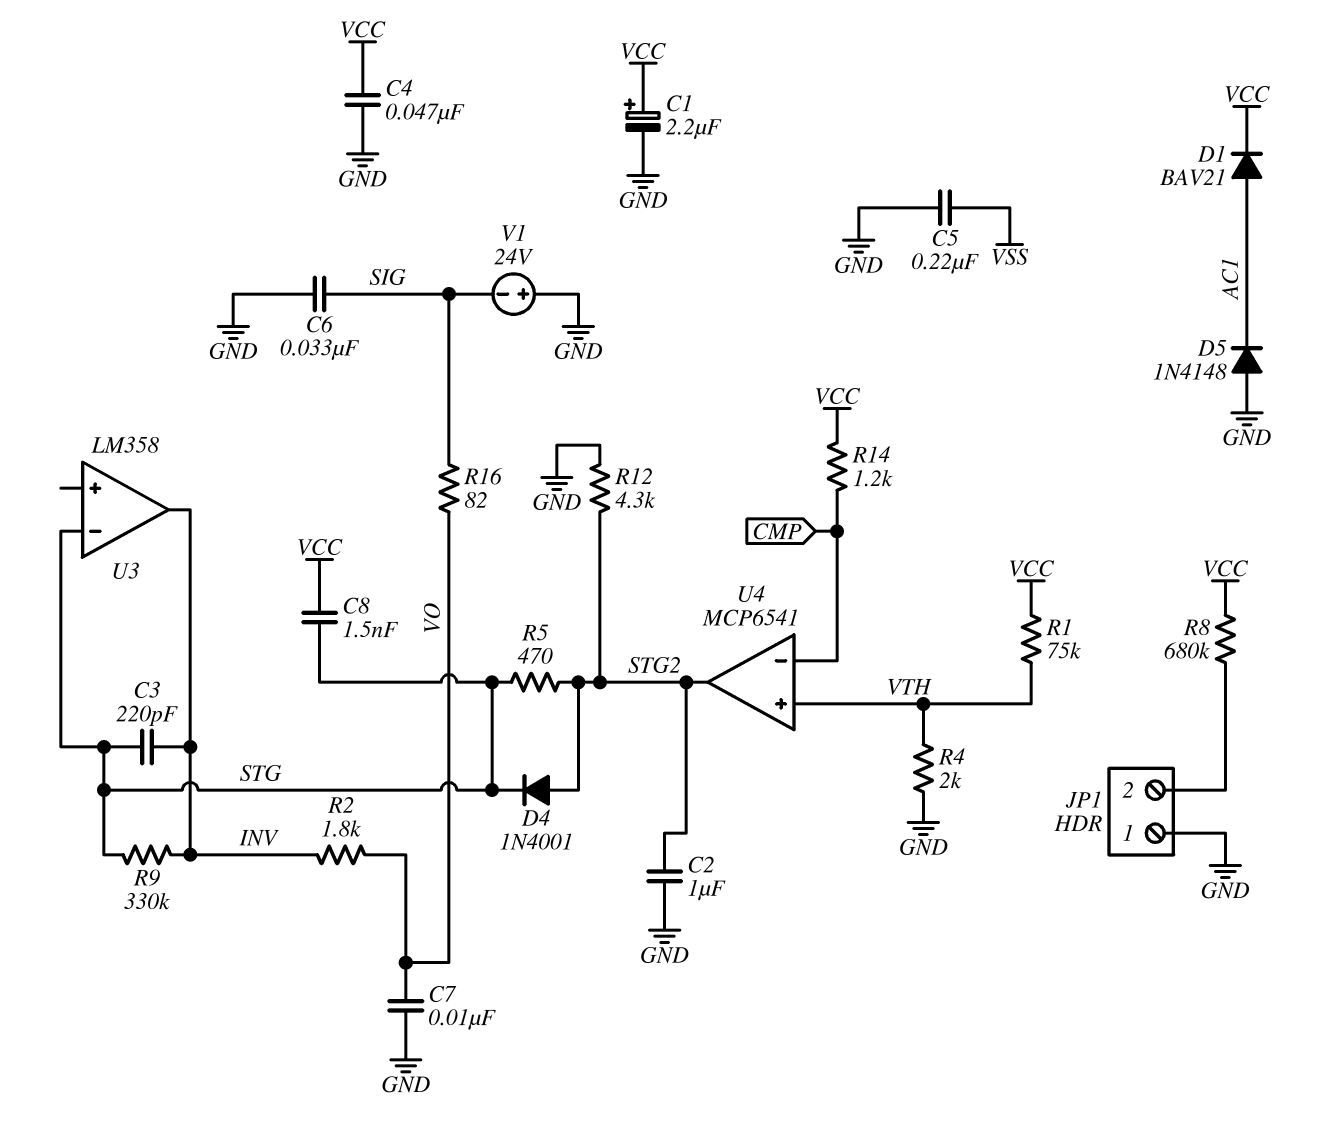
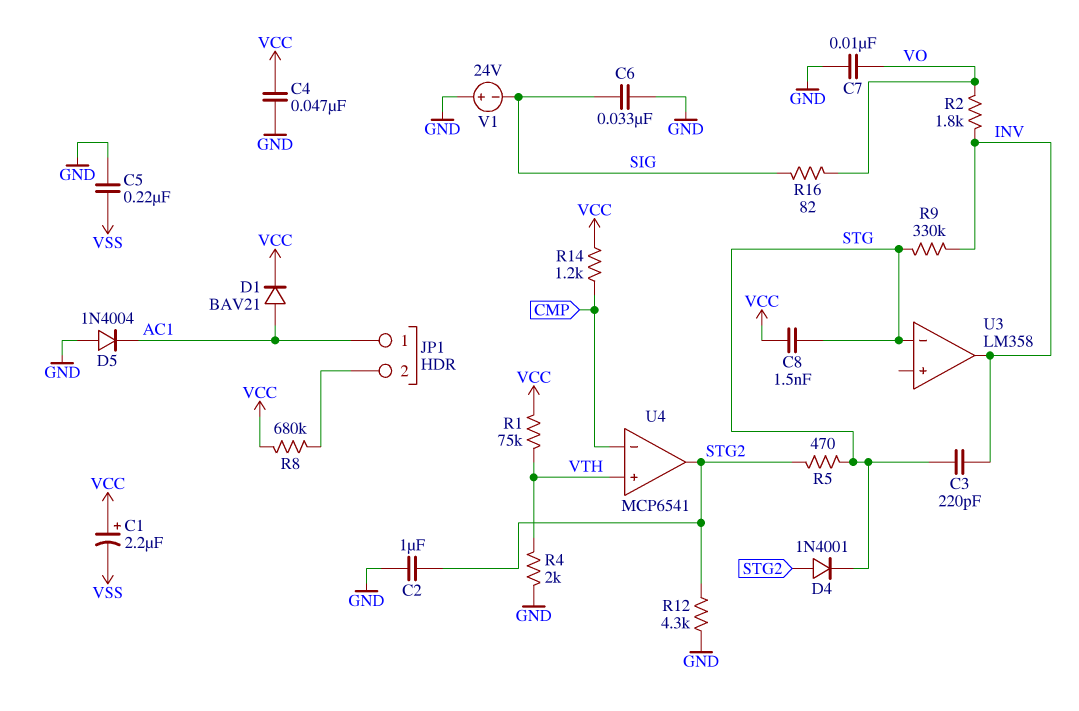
C1: 2.2uF (plus VCC, minus GND) -> 2.2uF (plus VCC, minus VSS)
D5: diode 1N4148 (A GND, K AC1) -> diode 1N4004 (A GND, K AC1)
JP1 pin 1: GND -> AC1

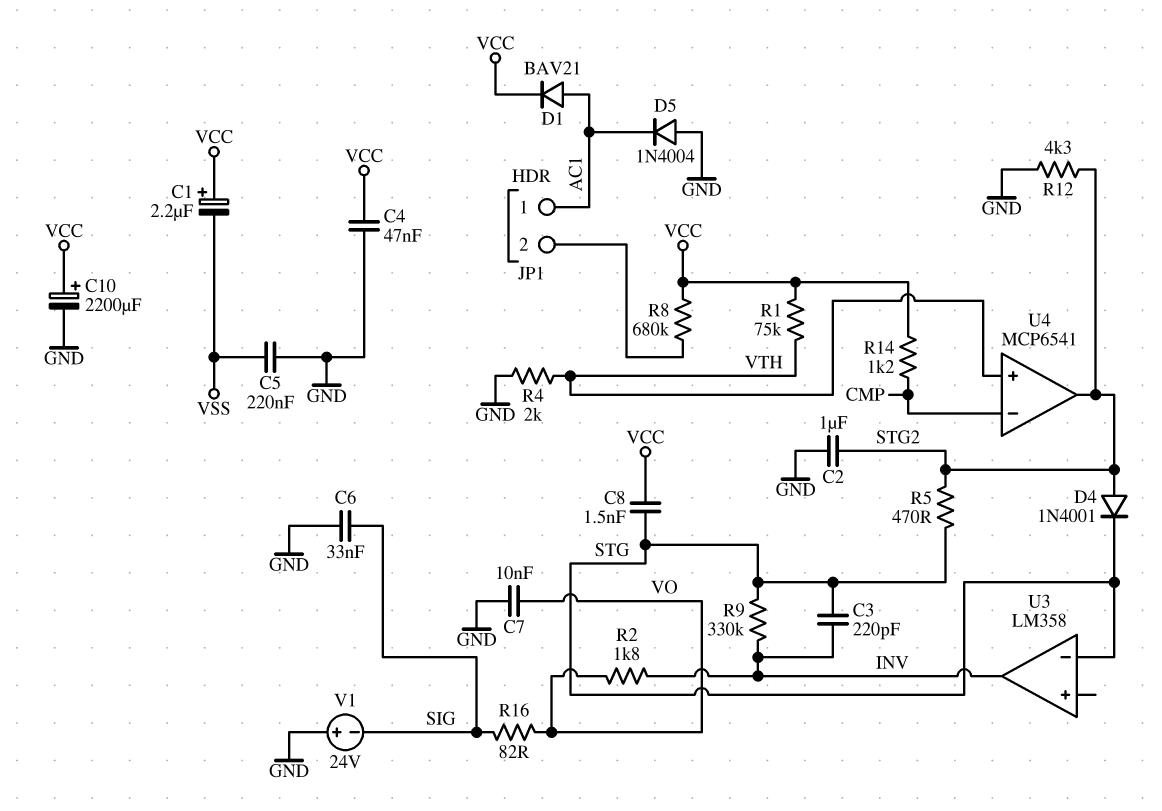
C10: none -> 2200uF (plus VCC, minus GND)

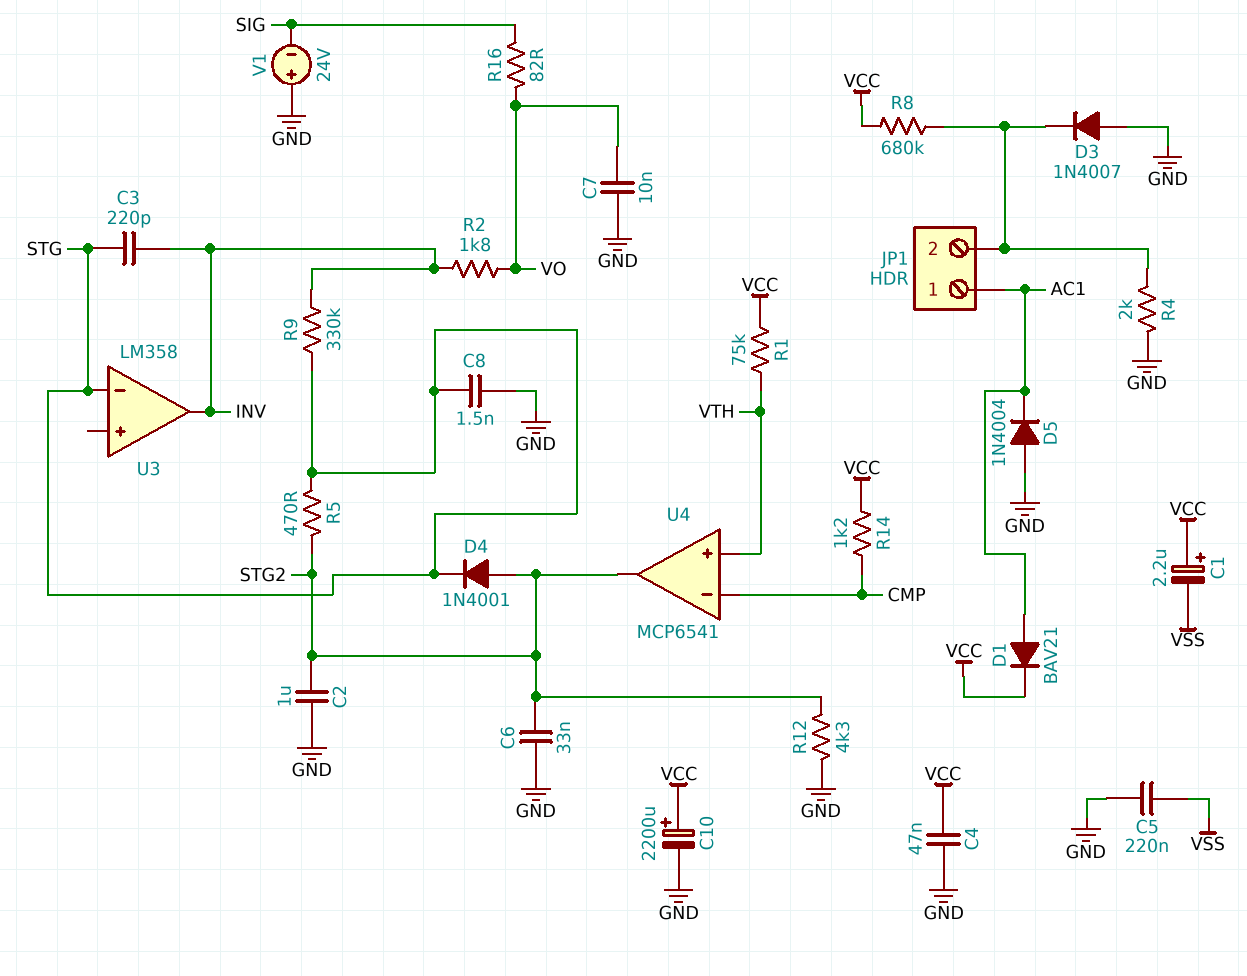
C6: 33nF (GND, SIG) -> 33nF (GND, STG2)
C8: 1.5nF (STG, VCC) -> 1.5nF (GND, STG)
D3: none -> diode 1N4007 (A GND, K JP1/2)
R4: 2k (GND, VTH) -> 2k (GND, JP1/2)

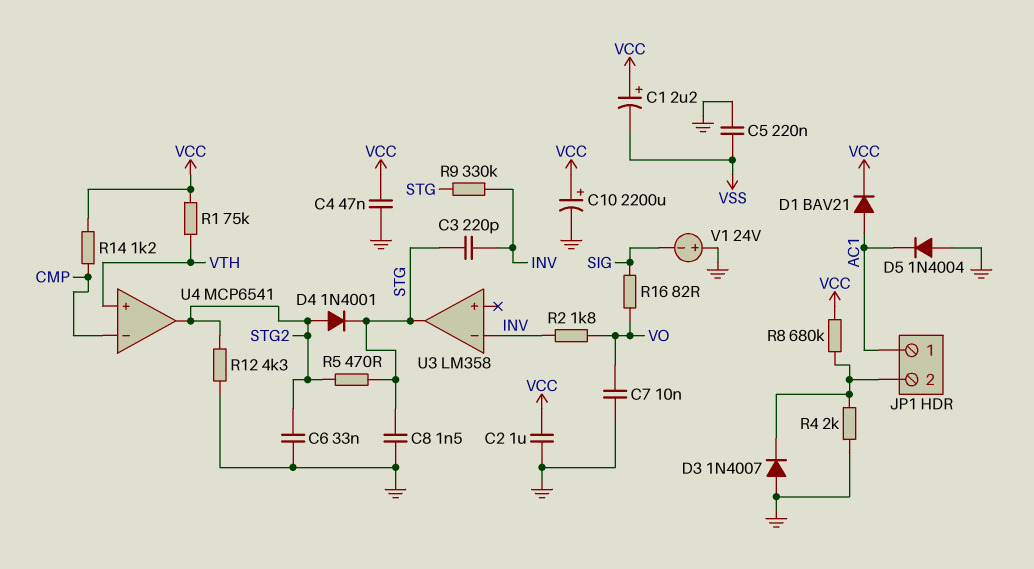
C2: 1uF (GND, STG2) -> 1uF (GND, VCC)
U3 pin in-: STG -> INV
U3 pin out: INV -> STG

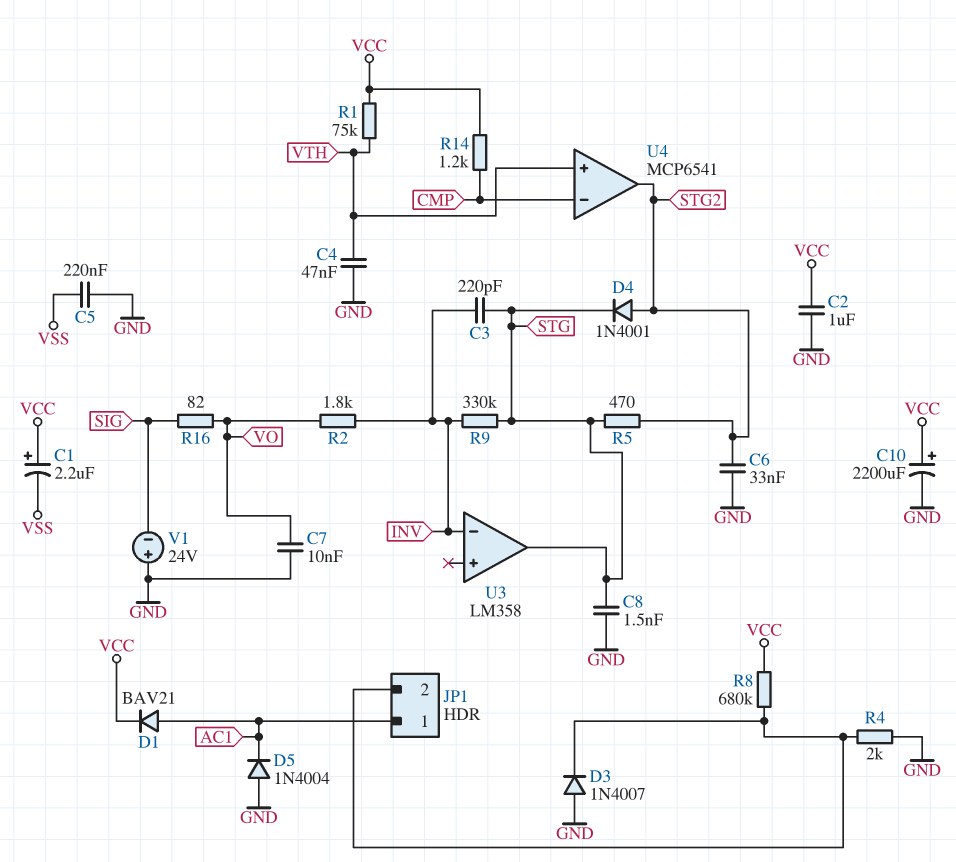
C4: 47nF (GND, VCC) -> 47nF (GND, VTH)
R12: 4.3k (GND, STG2) -> none

